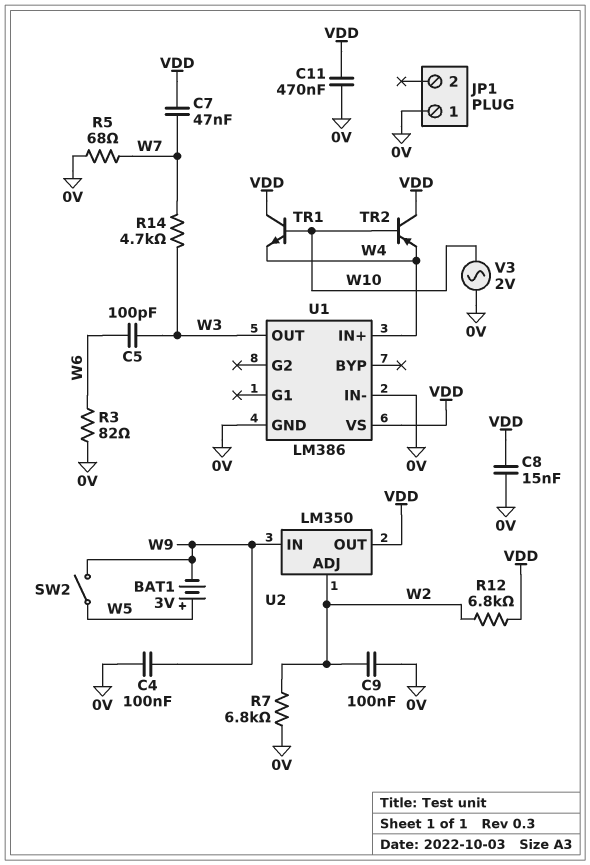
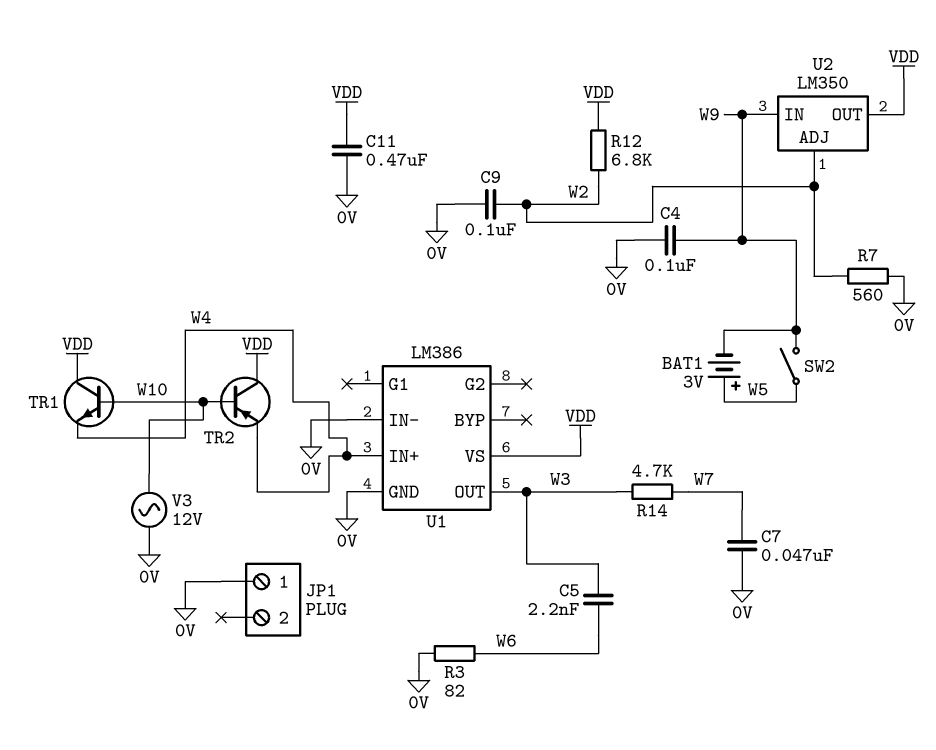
C5: 100pF (W3, W6) -> 2.2nF (W3, W6)
C7: 47nF (VDD, W7) -> 47nF (0V, W7)
C8: 15nF (0V, VDD) -> none
R5: 68 (0V, W7) -> none
R7: 6.8k (0V, W2) -> 560 (0V, W2)
V3: AC 2V (0V, W10) -> AC 12V (0V, W10)

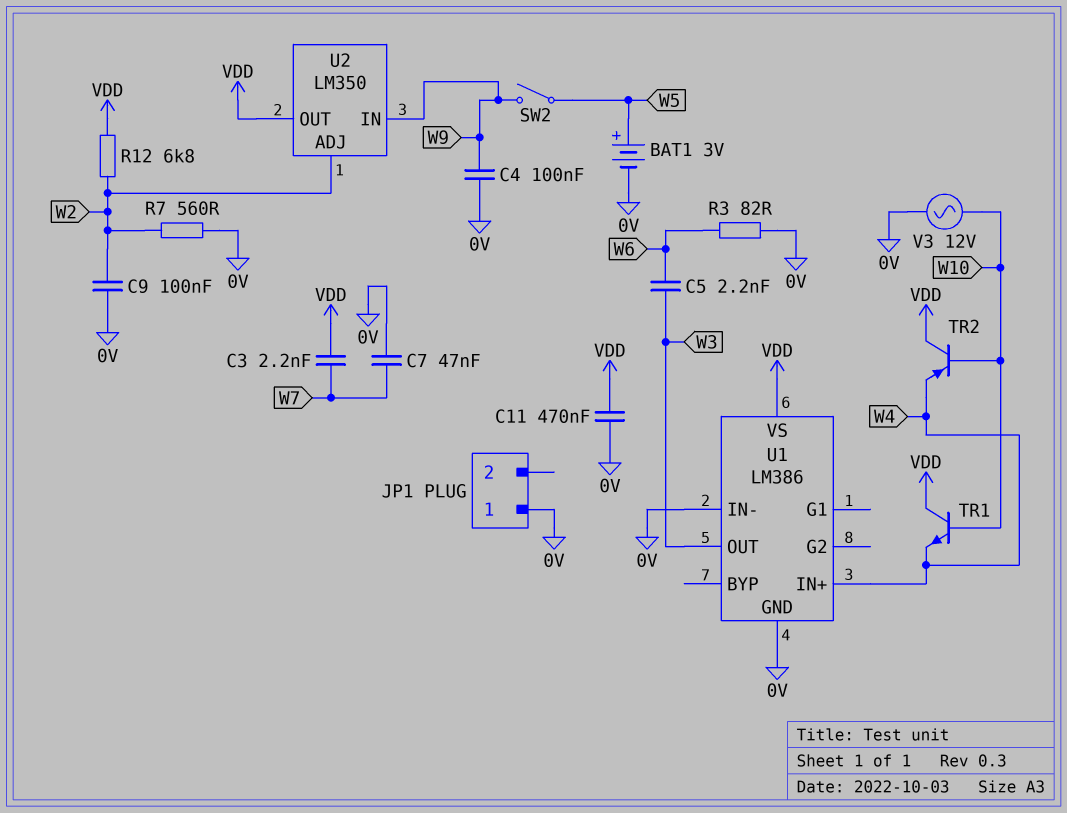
BAT1: 3V (plus W5, minus W9) -> 3V (plus W5, minus 0V)
C3: none -> 2.2nF (VDD, W7)
R14: 4.7k (W3, W7) -> none

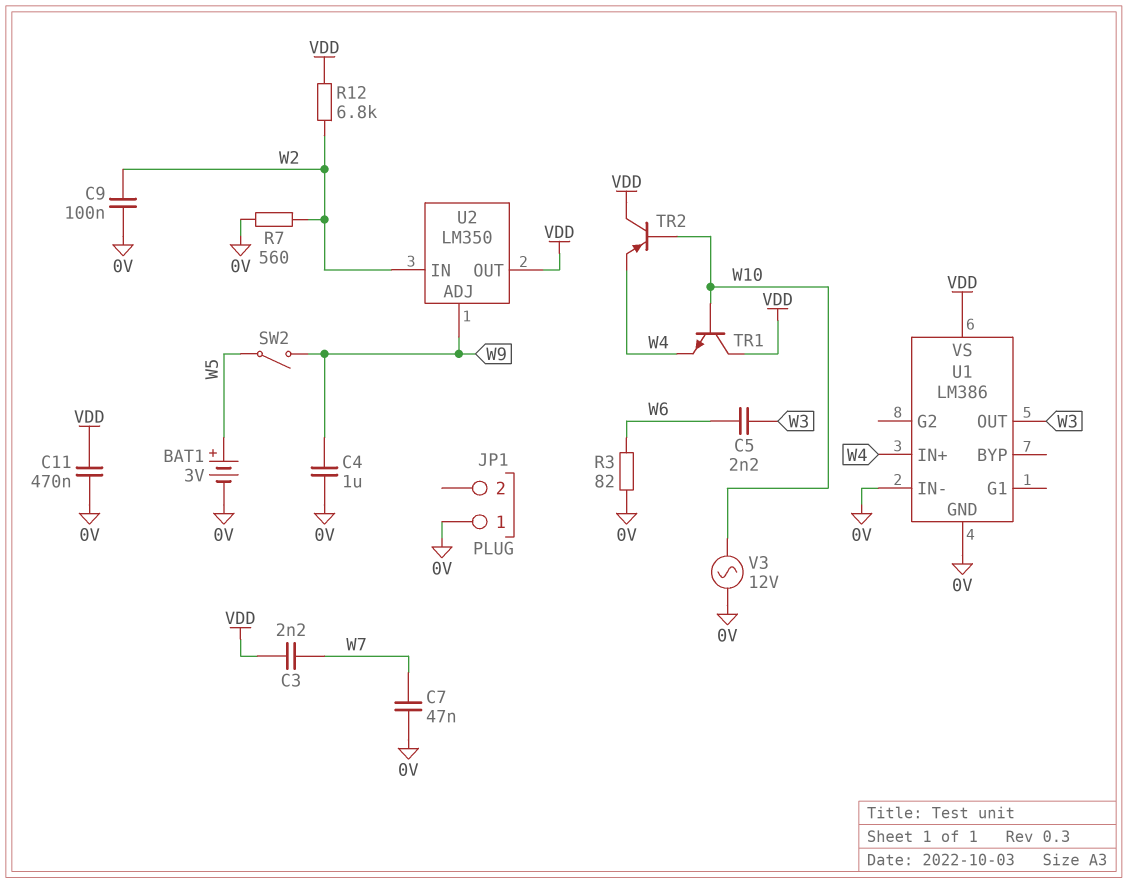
C4: 100nF (0V, W9) -> 1uF (0V, W9)
U2 pin ADJ: W2 -> W9
U2 pin IN: W9 -> W2

